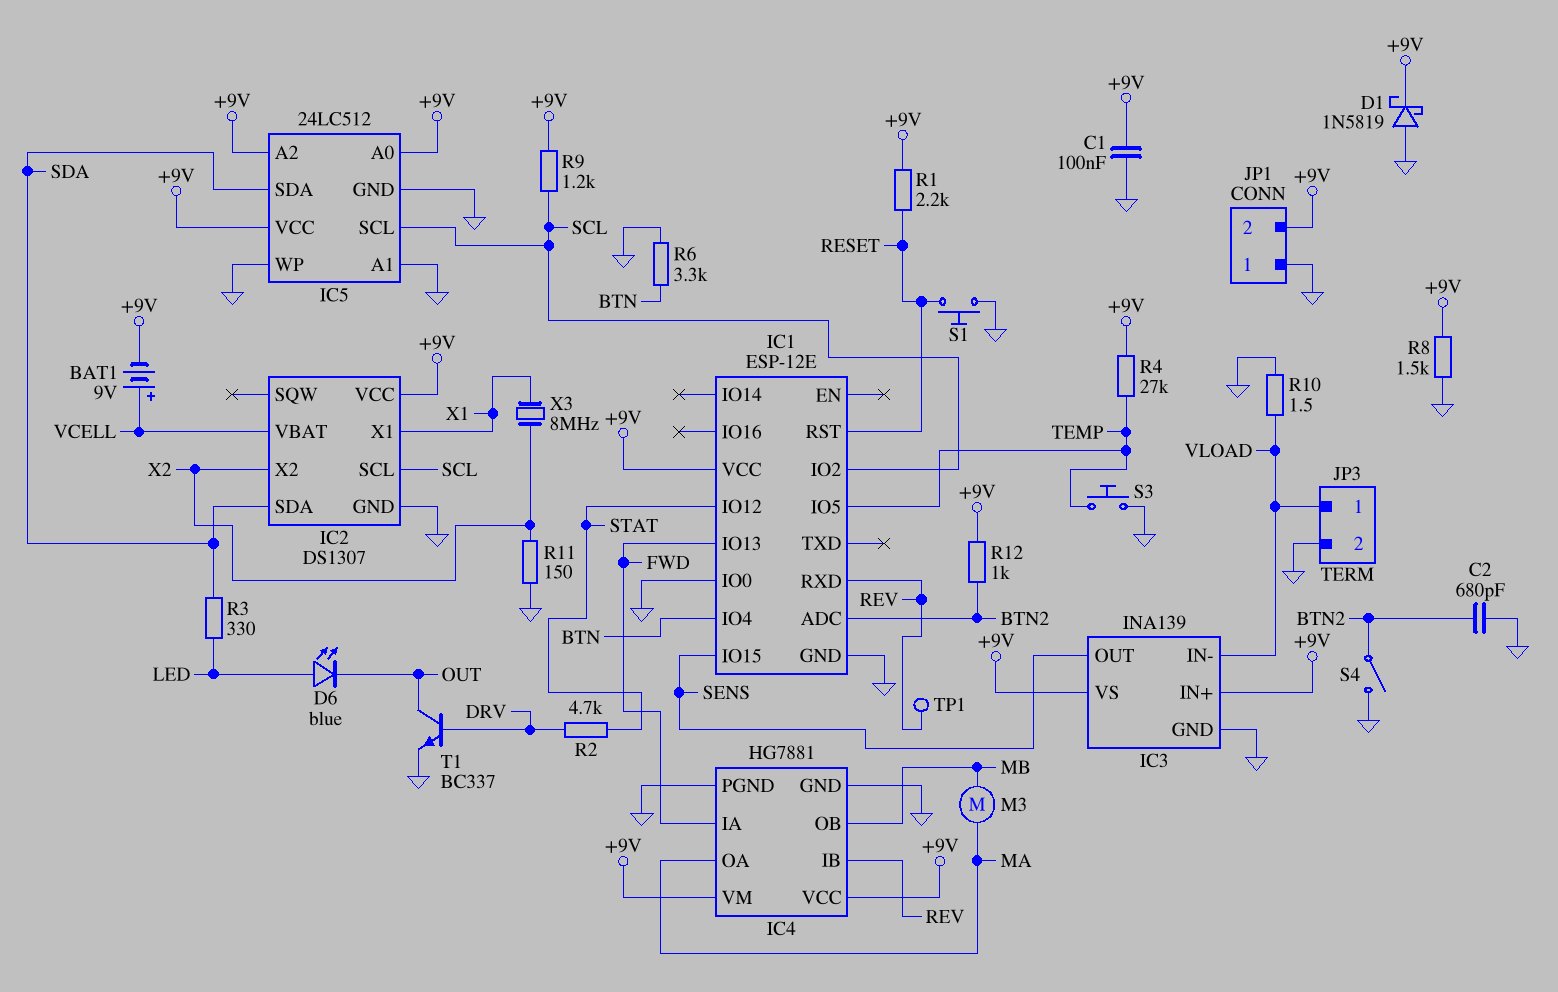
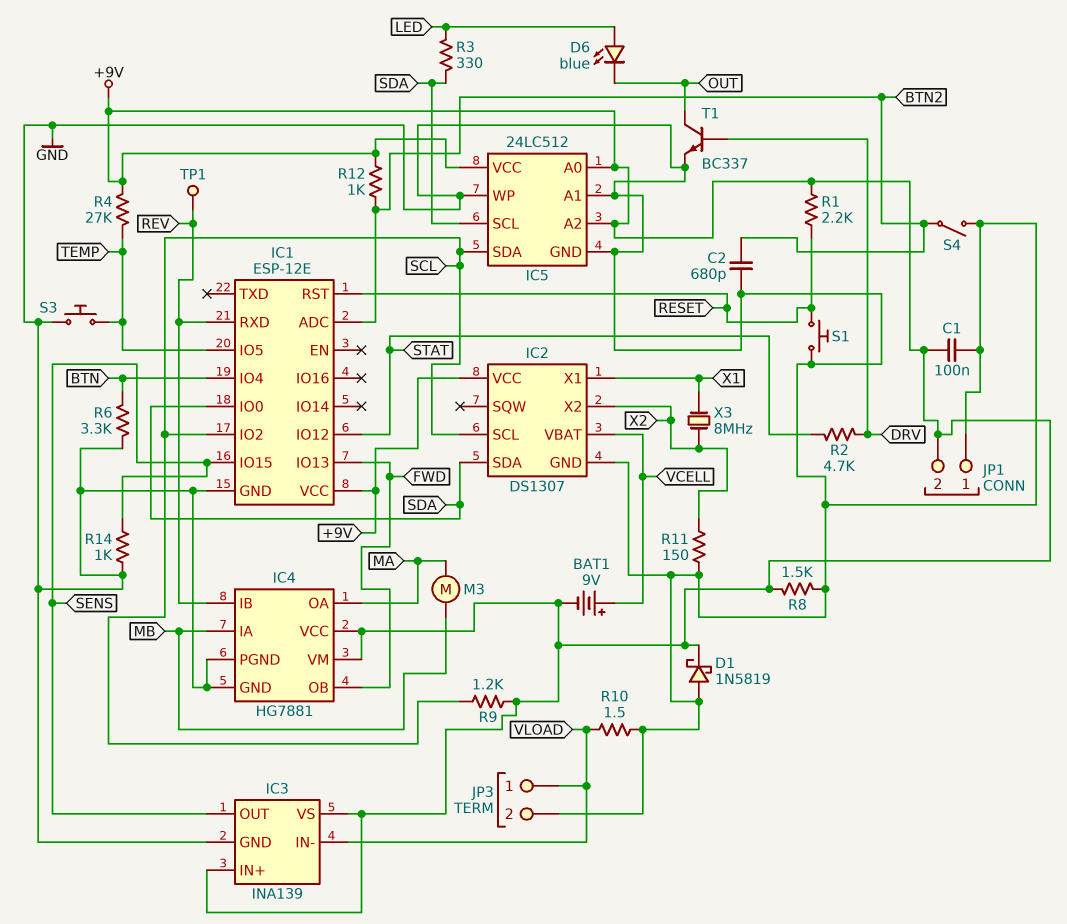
IC1 pin IO0: GND -> SDA
IC4 pin IA: FWD -> MB
IC4 pin OB: MB -> FWD
IC5 pin SCL: SCL -> SDA
IC5 pin SDA: SDA -> SCL
R14: none -> 1k (GND, SENS)

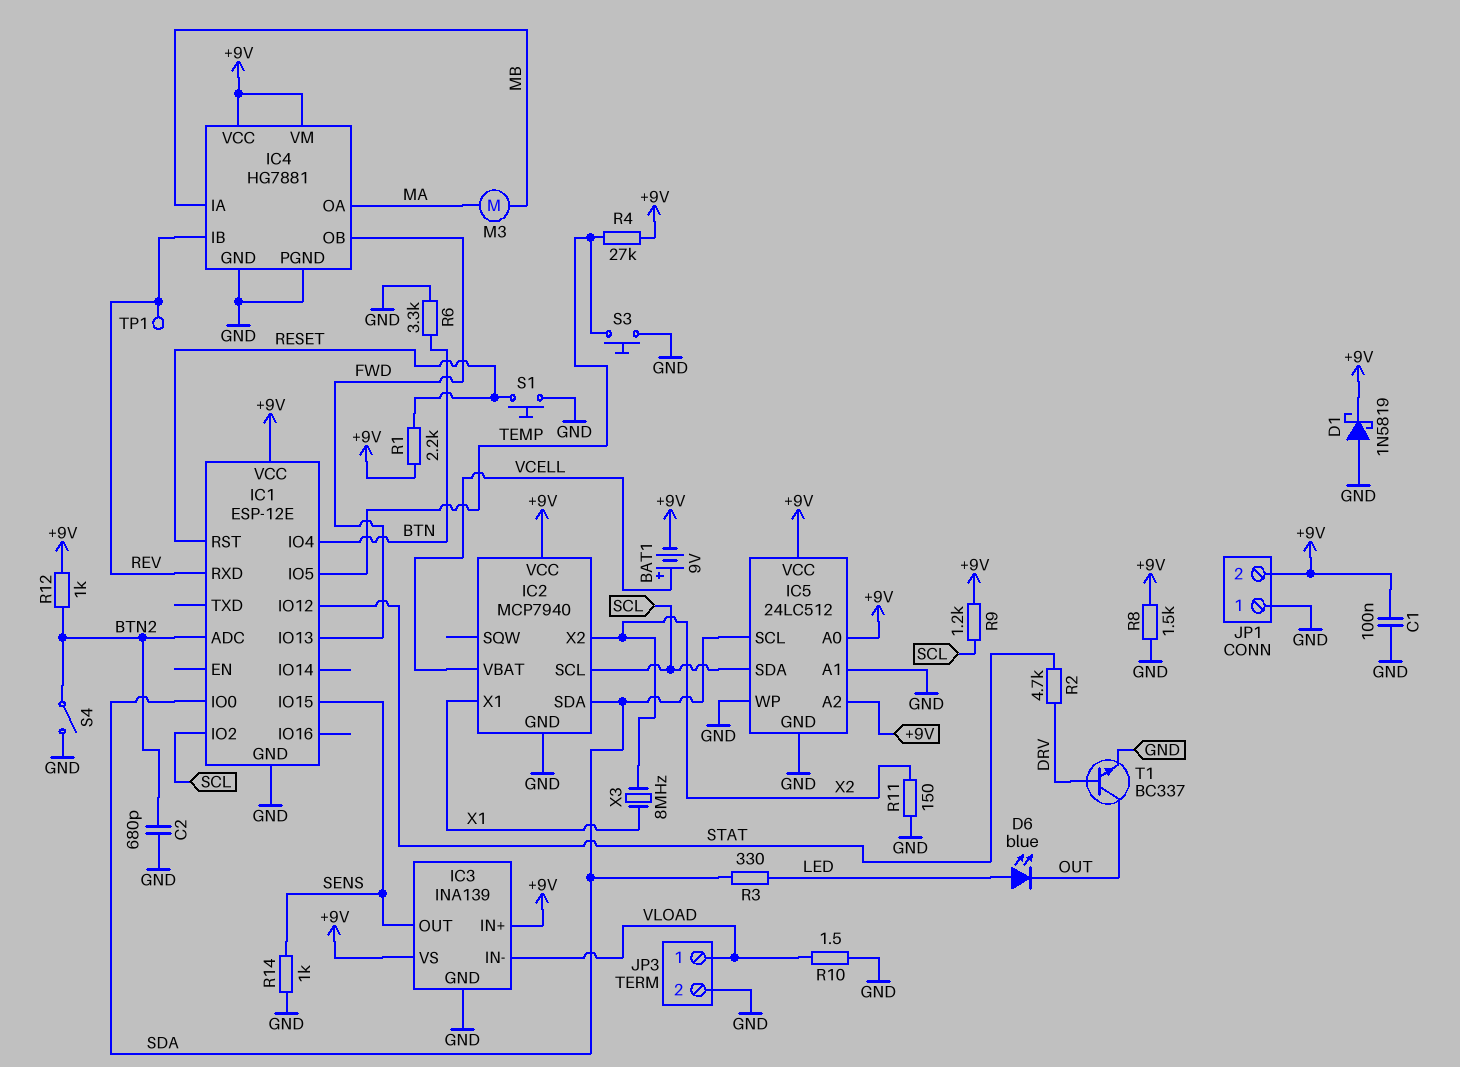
IC2: DS1307 -> MCP7940

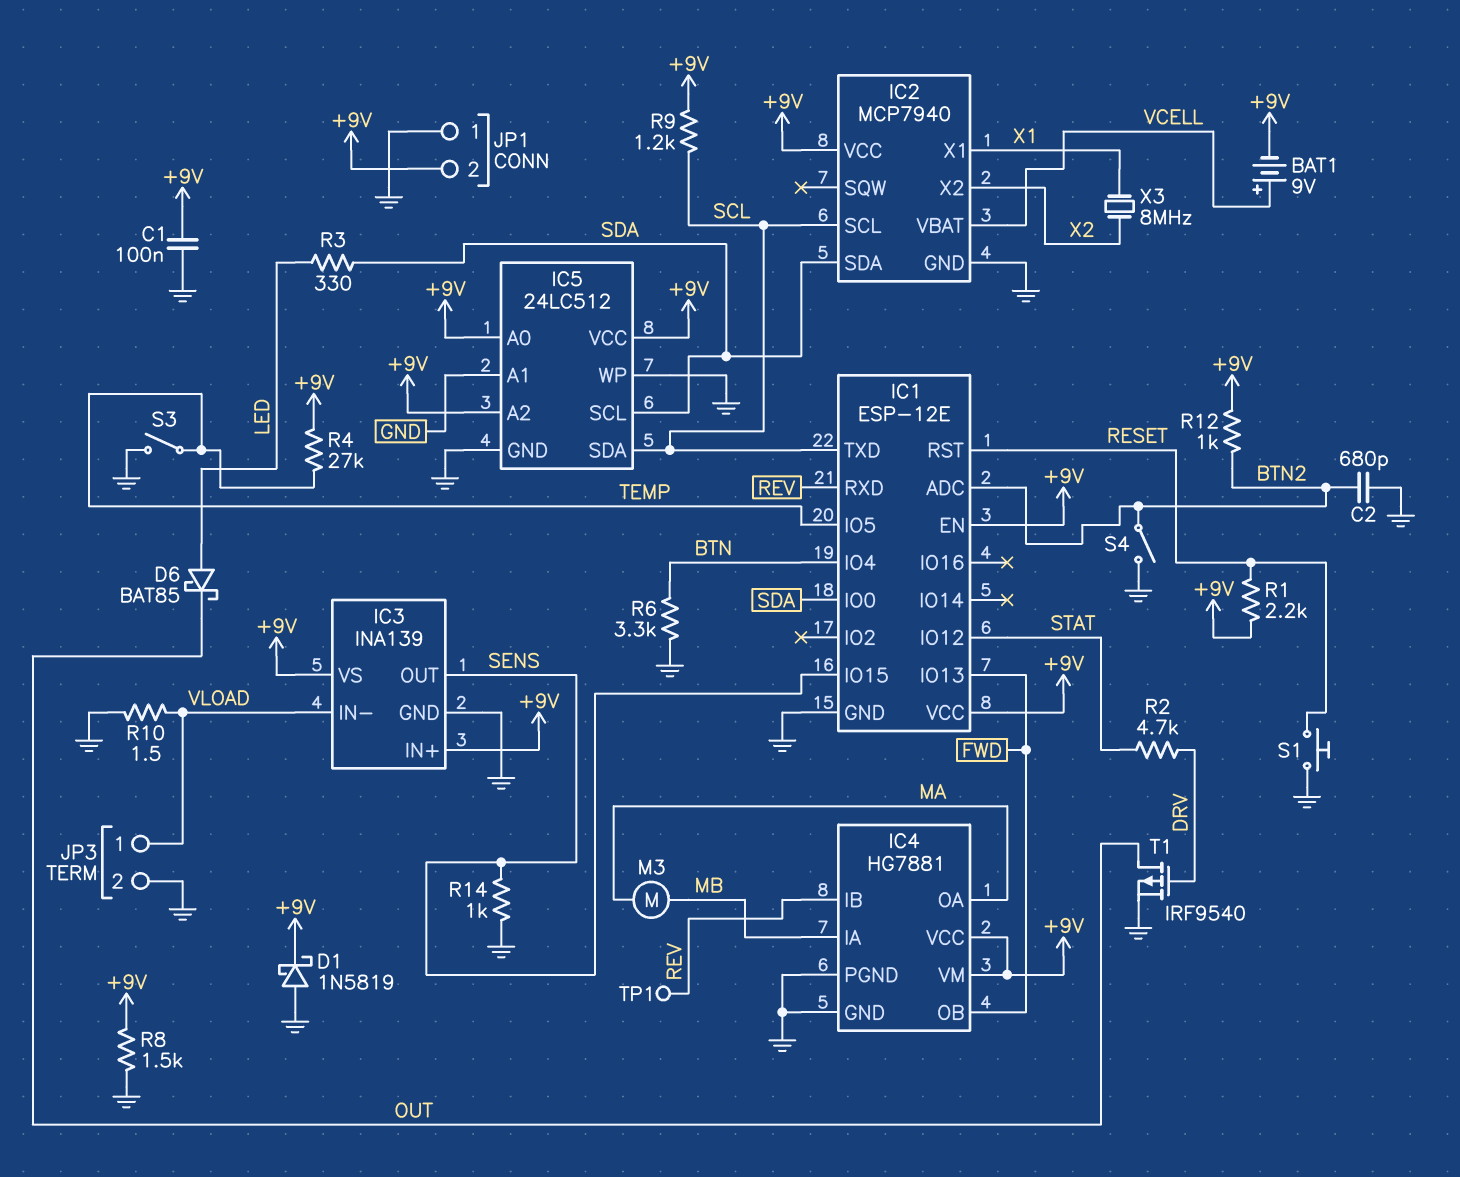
D6: LED blue (A LED, K OUT) -> schottky BAT85 (A LED, K OUT)
IC1 pin EN: none -> +9V
IC1 pin IO2: SCL -> none
IC1 pin TXD: none -> SCL
R11: 150 (GND, X2) -> none
S3: button (GND, TEMP) -> switch (GND, TEMP)
T1: NPN BC337 (B DRV, C OUT, E GND) -> PMOS IRF9540 (G DRV, D OUT, S GND)

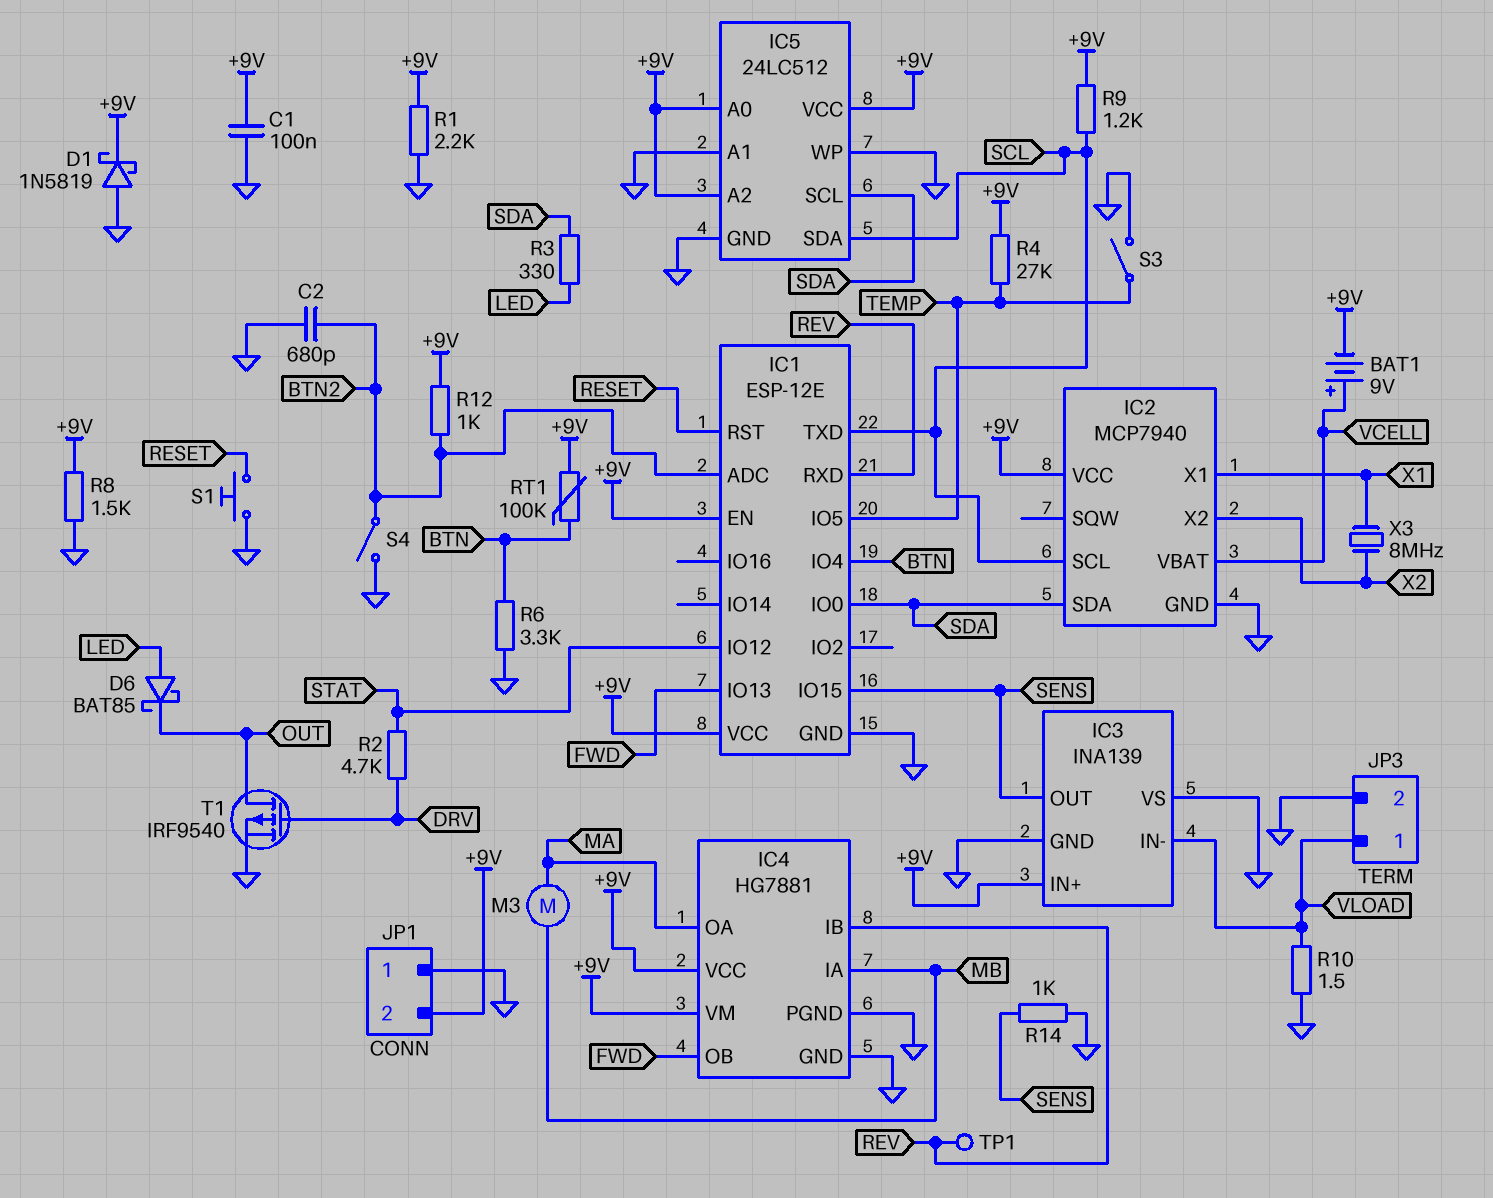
IC3 pin VS: +9V -> GND
R1: 2.2k (+9V, RESET) -> 2.2k (+9V, GND)
RT1: none -> 100k (+9V, BTN)

